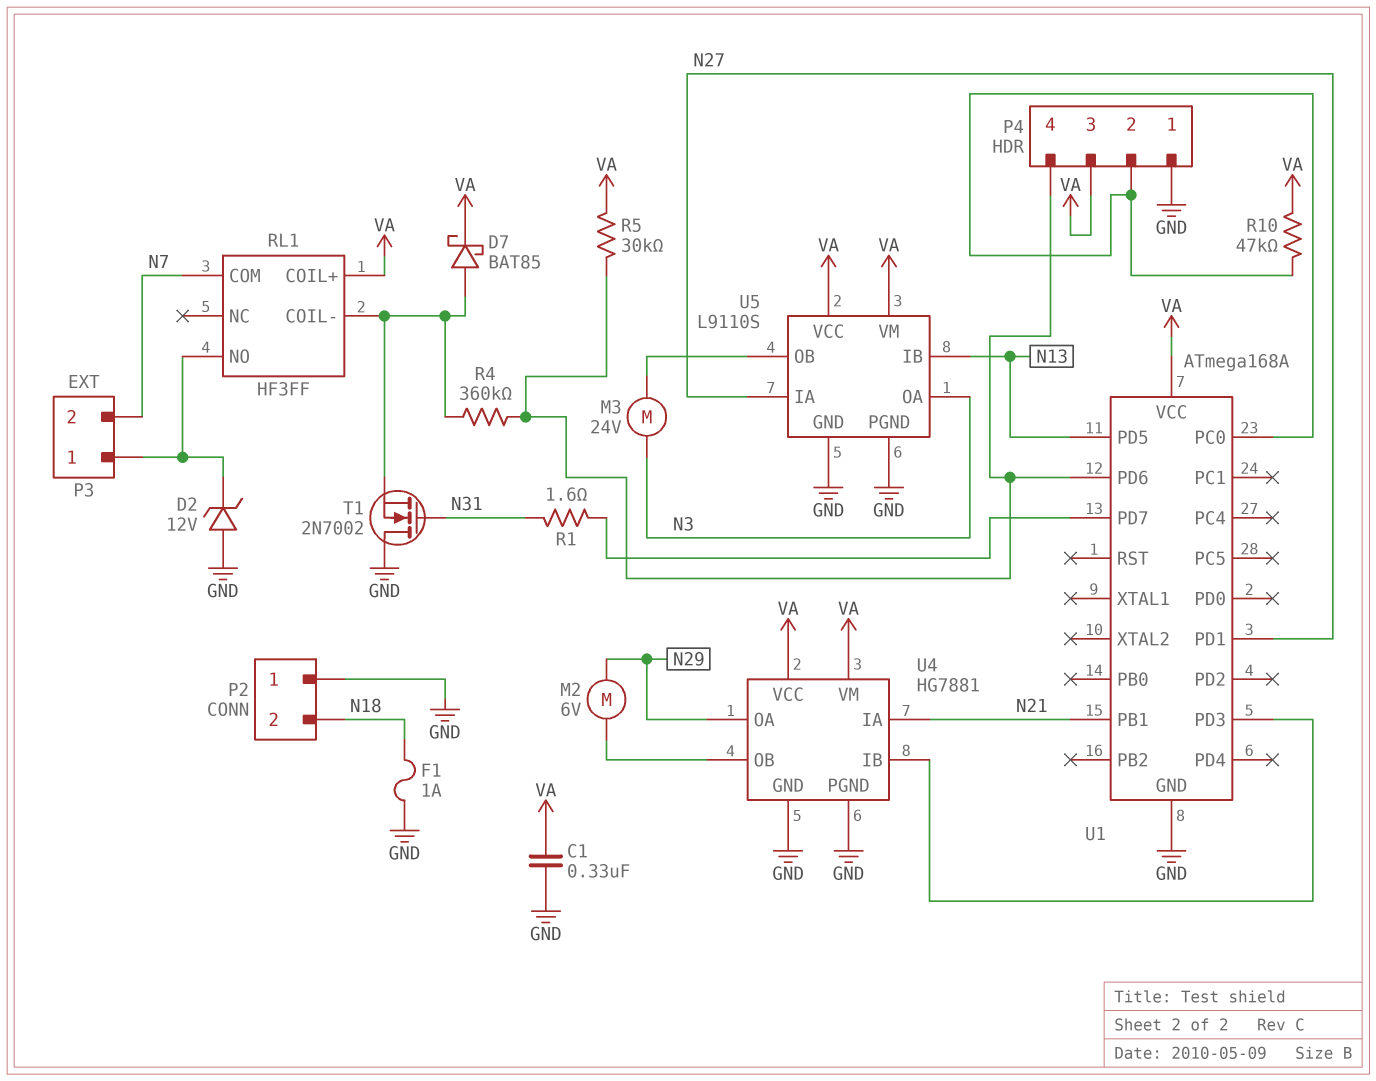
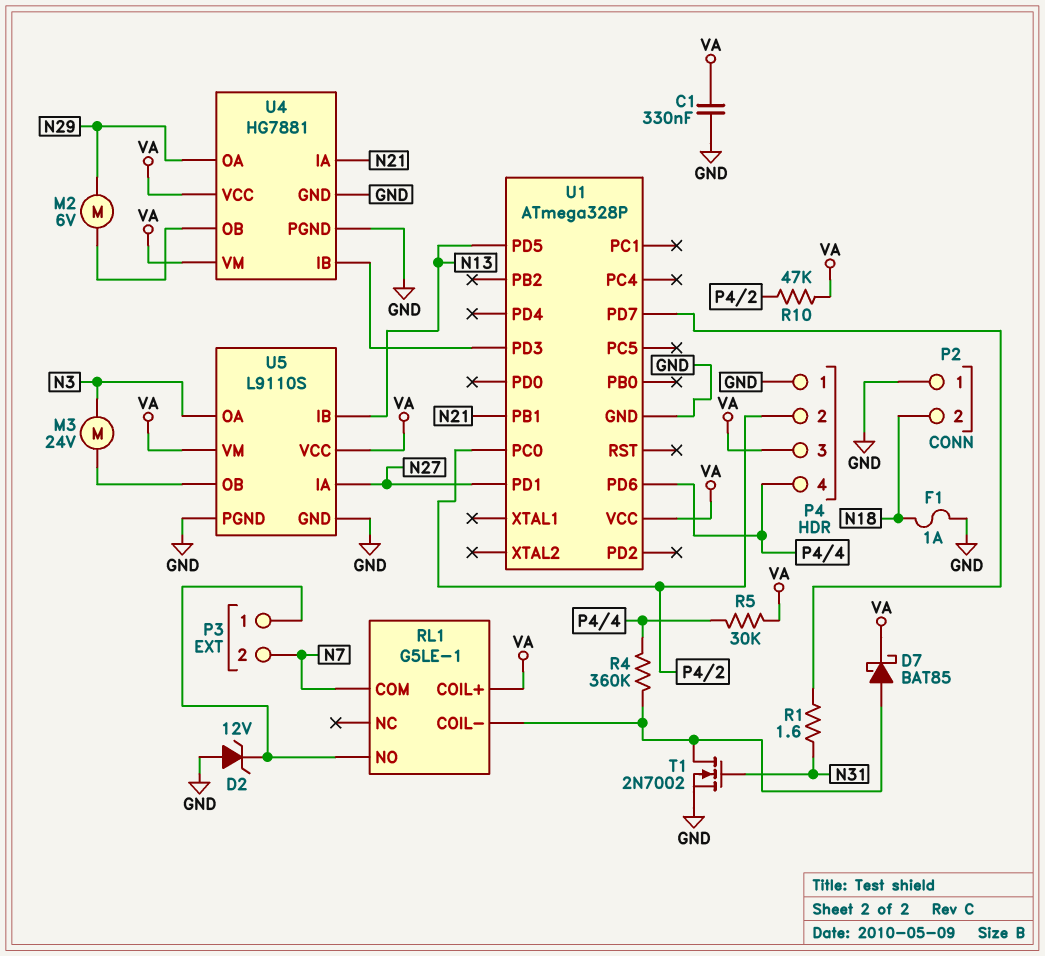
RL1: HF3FF -> G5LE-1
T1: NMOS 2N7002 (G N31, D GND, S RL1/COIL-) -> NMOS 2N7002 (G N31, D RL1/COIL-, S GND)
U1: ATmega168A -> ATmega328P

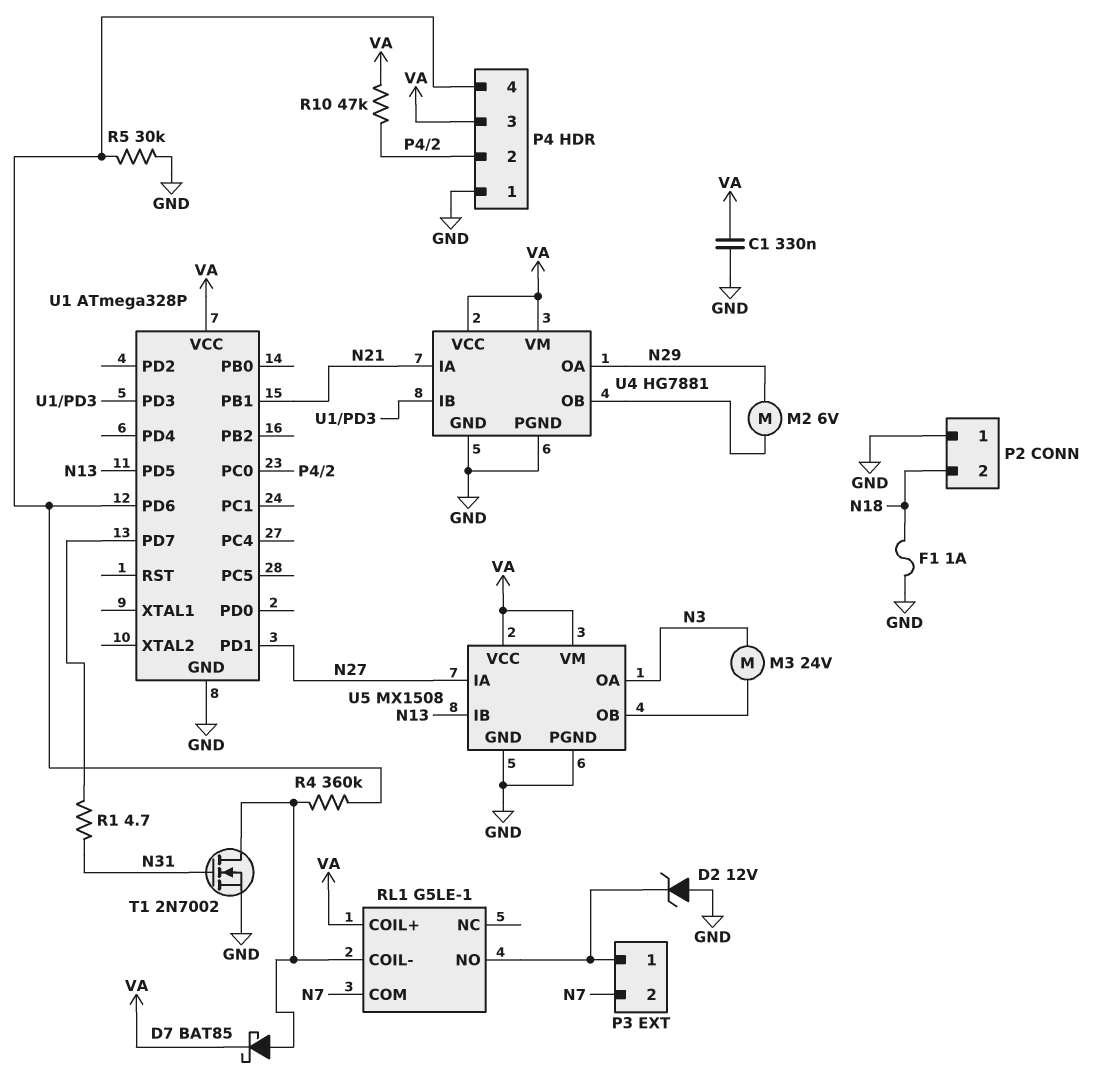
R1: 1.6 (N31, U1/PD7) -> 4.7 (N31, U1/PD7)
R5: 30k (P4/4, VA) -> 30k (GND, P4/4)
U5: L9110S -> MX1508

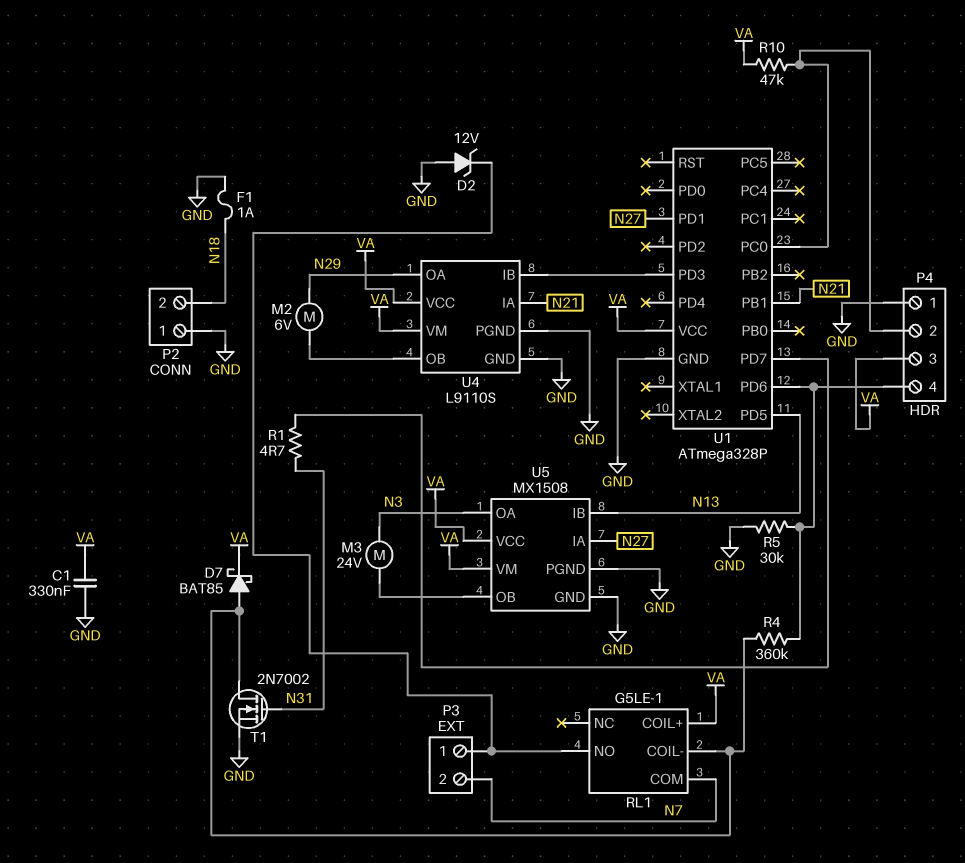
U4: HG7881 -> L9110S

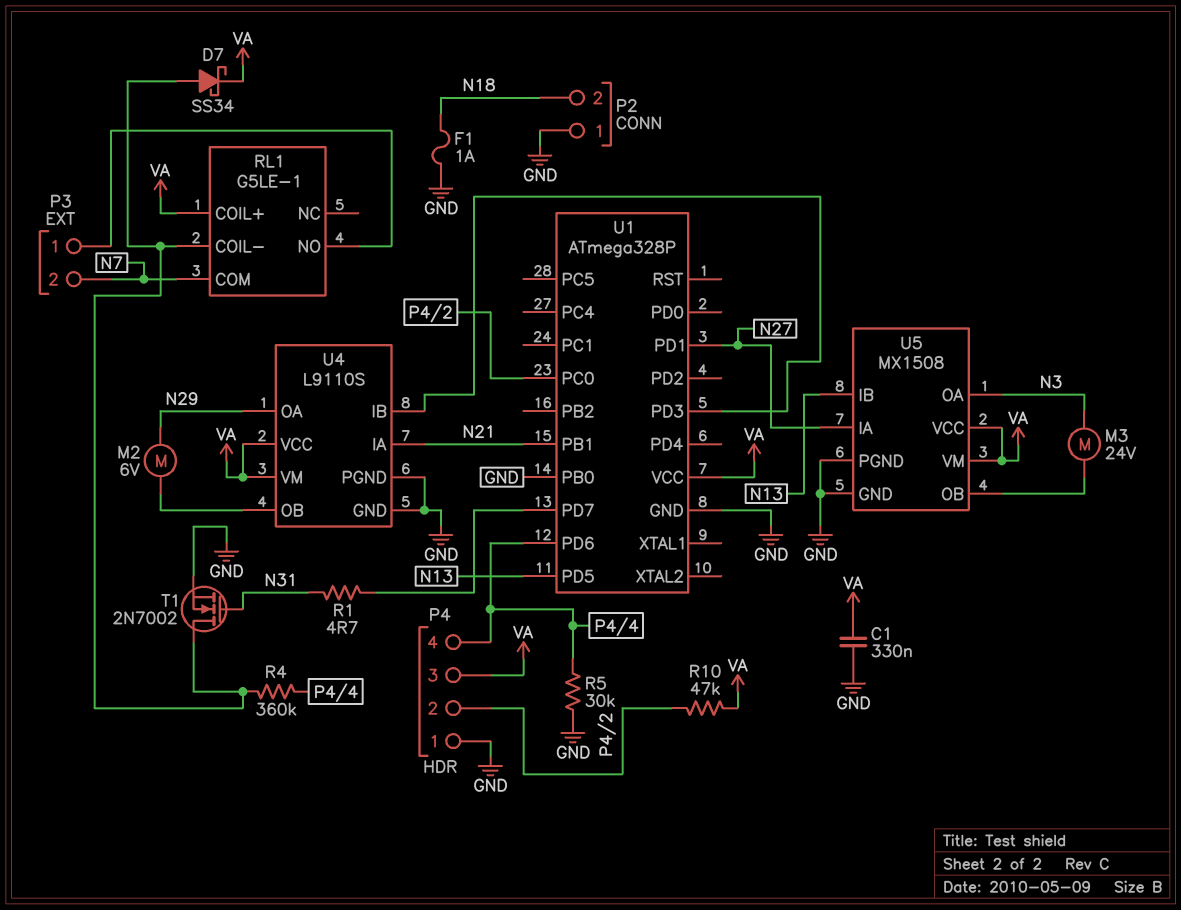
D2: zener 12V (A GND, K P3/1) -> none
D7: schottky BAT85 (A RL1/COIL-, K VA) -> schottky SS34 (A RL1/COIL-, K VA)
U1 pin PB0: none -> GND

